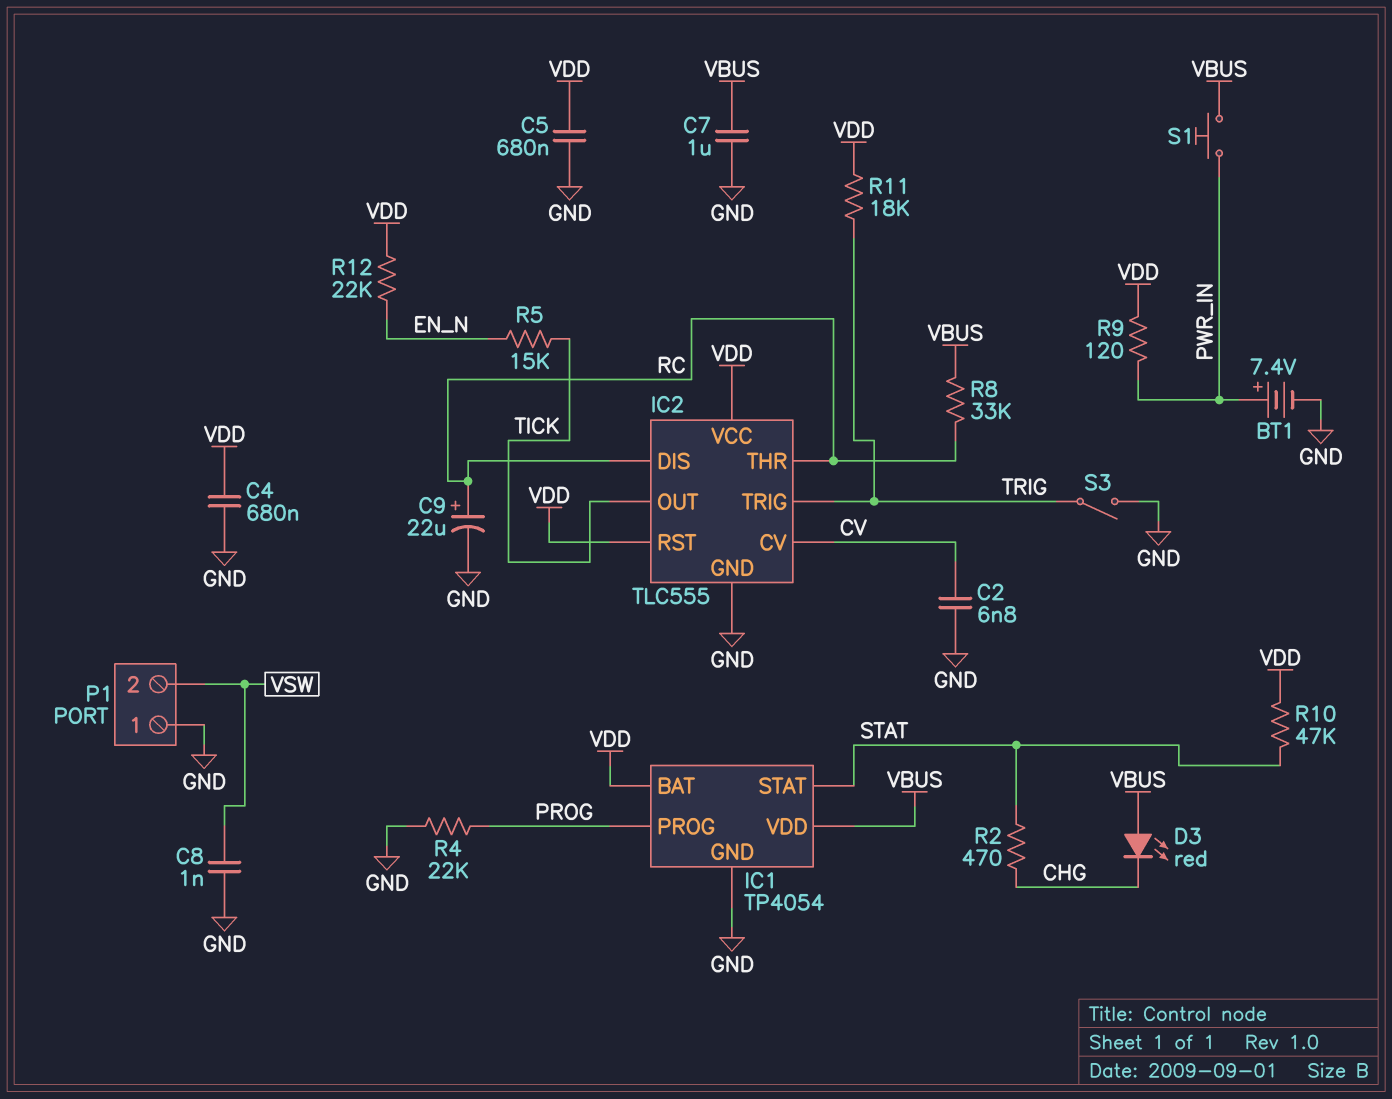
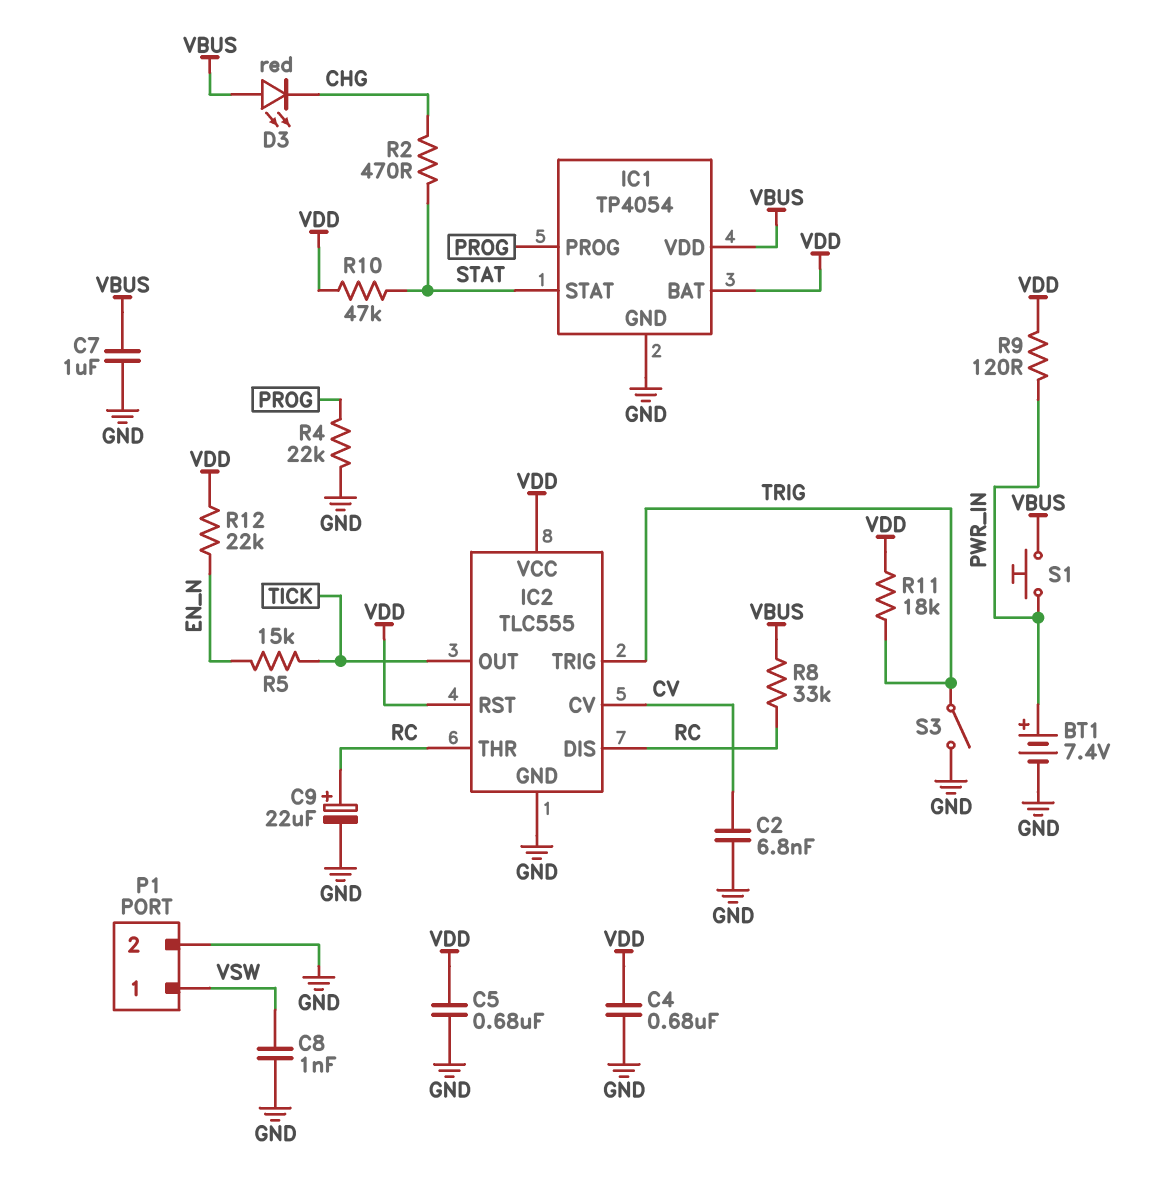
P1 pin 1: GND -> VSW
P1 pin 2: VSW -> GND

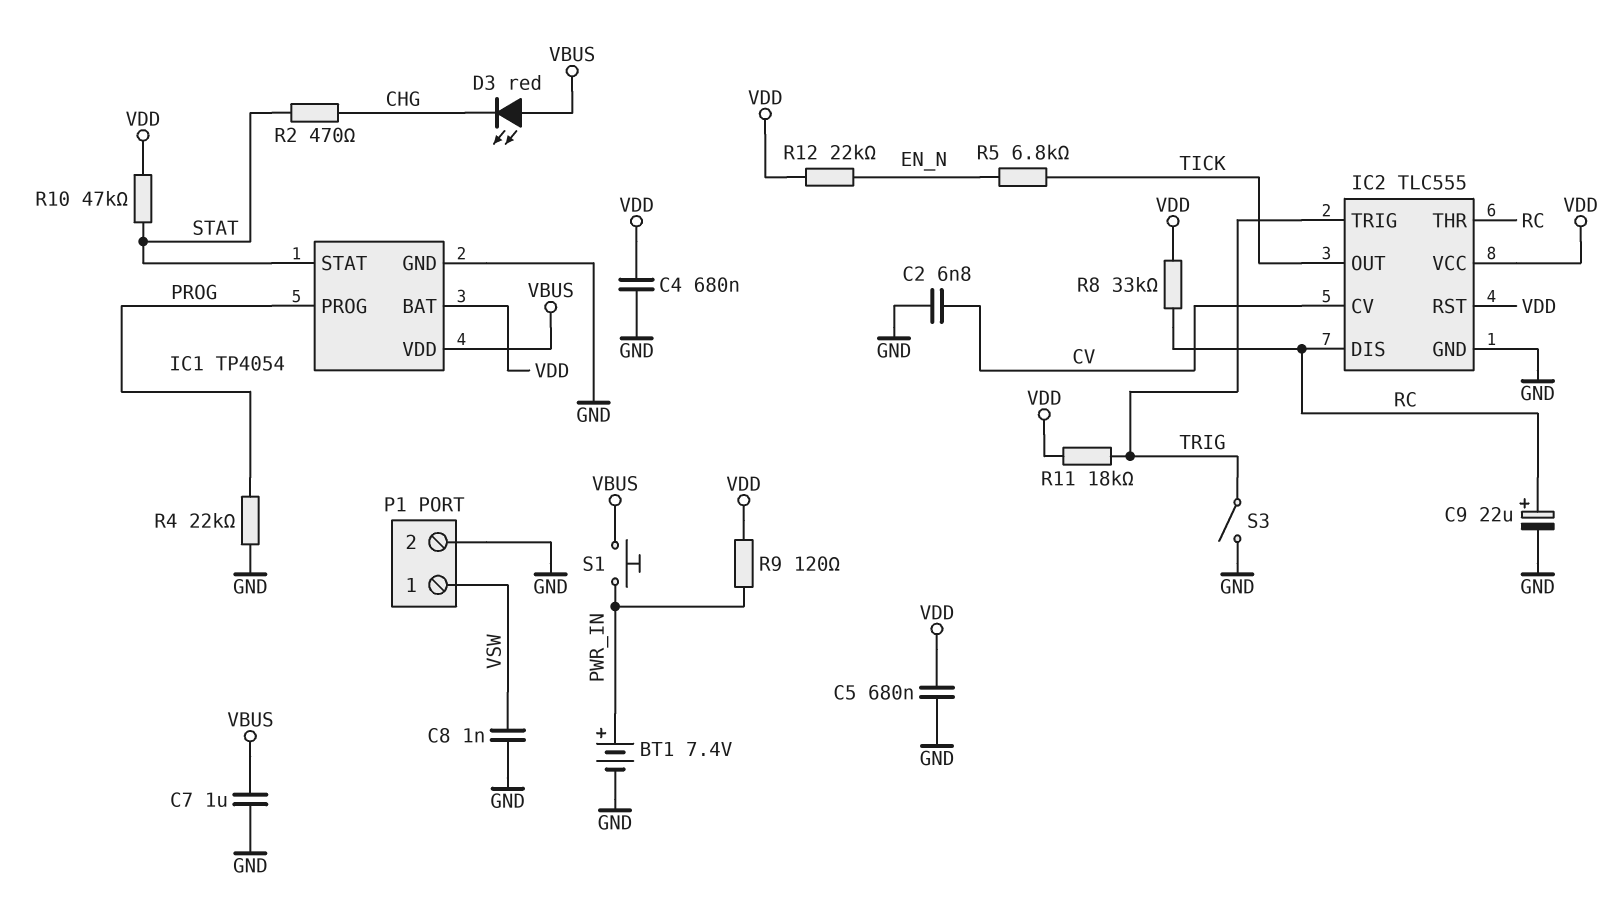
R5: 15k (EN_N, TICK) -> 6.8k (EN_N, TICK)
R8: 33k (RC, VBUS) -> 33k (RC, VDD)

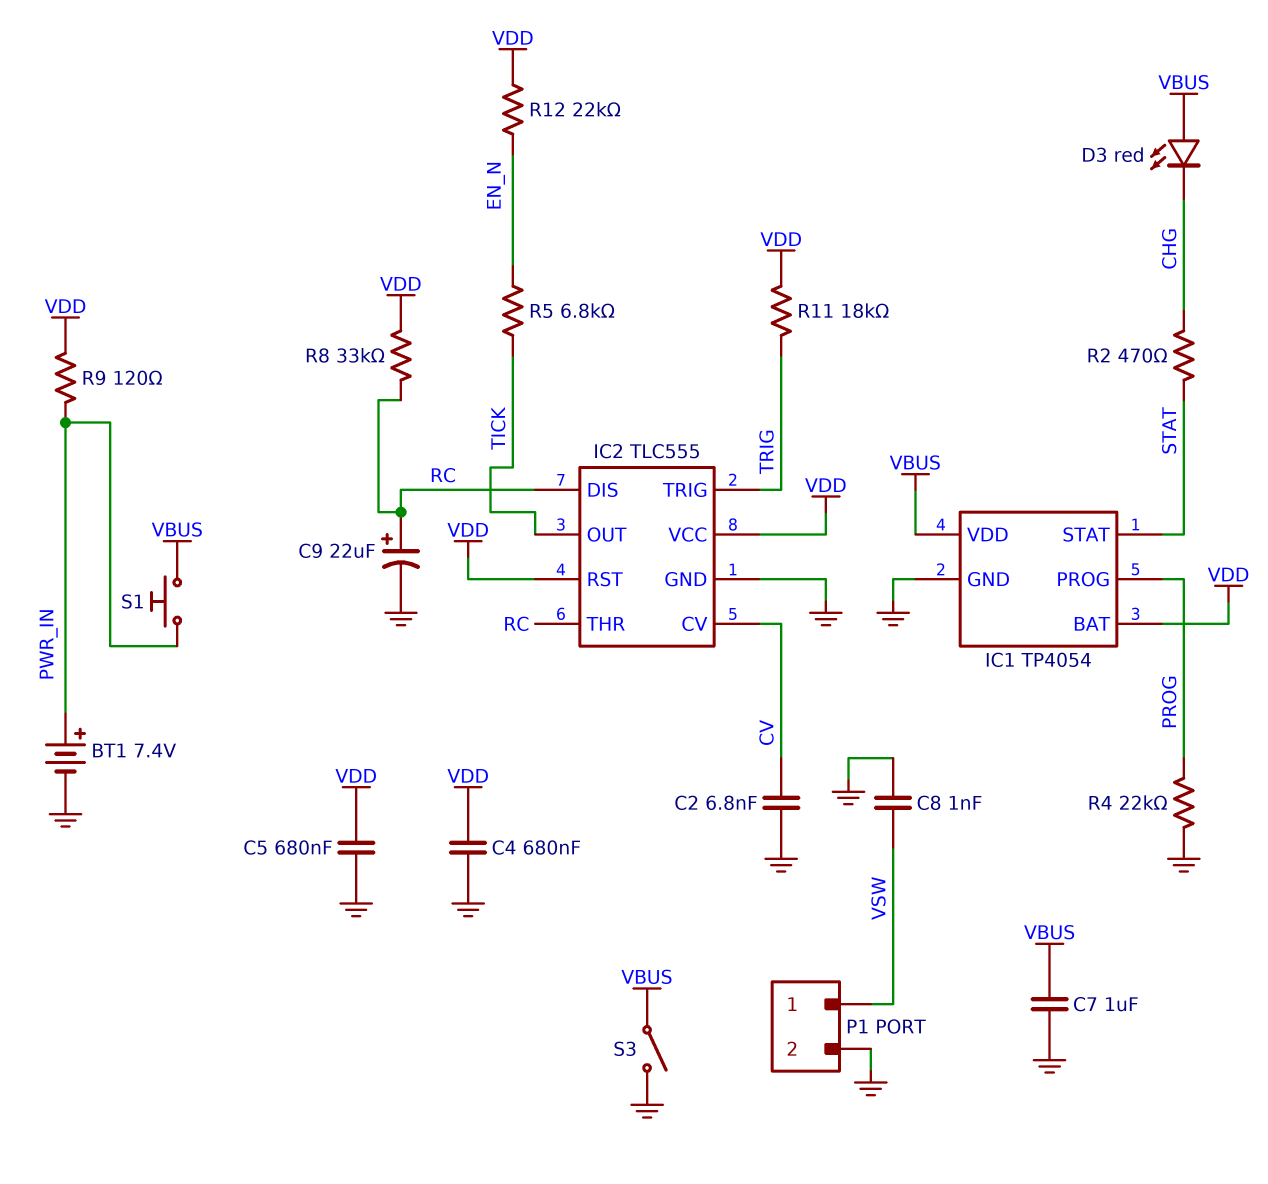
R10: 47k (STAT, VDD) -> none
S3: switch (GND, TRIG) -> switch (GND, VBUS)

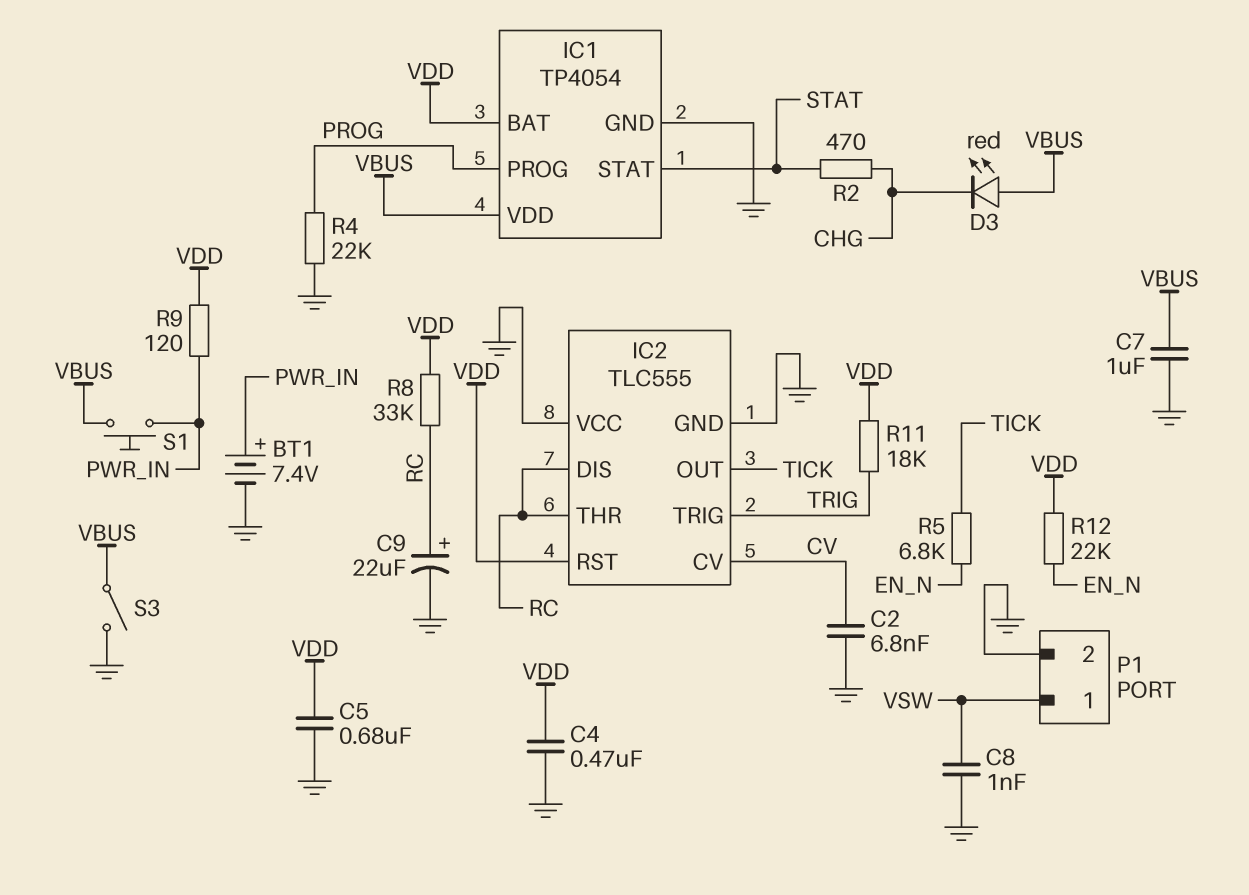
C4: 680nF (GND, VDD) -> 470nF (GND, VDD)
IC2 pin VCC: VDD -> GND

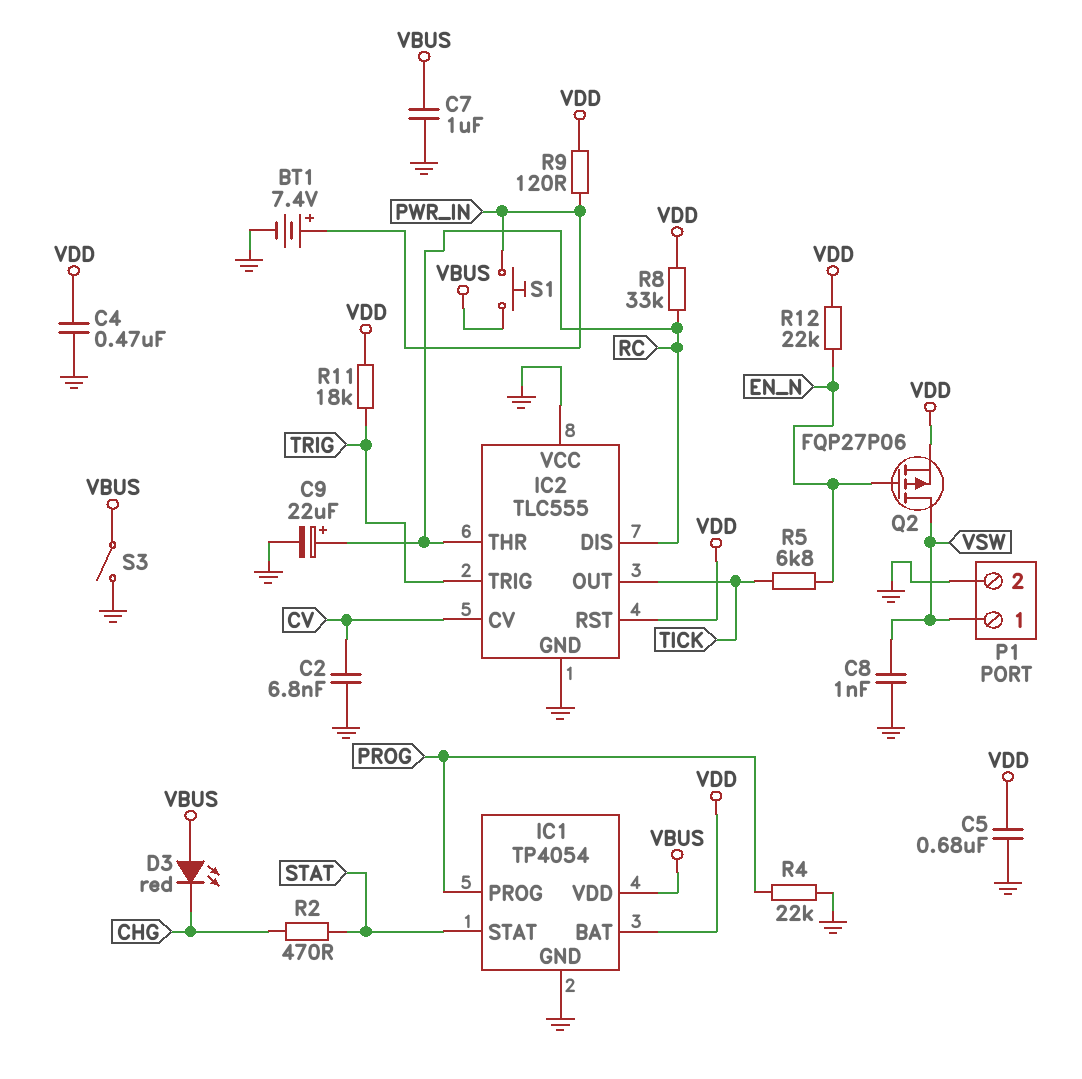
Q2: none -> PMOS FQP27P06 (G EN_N, D VSW, S VDD)

